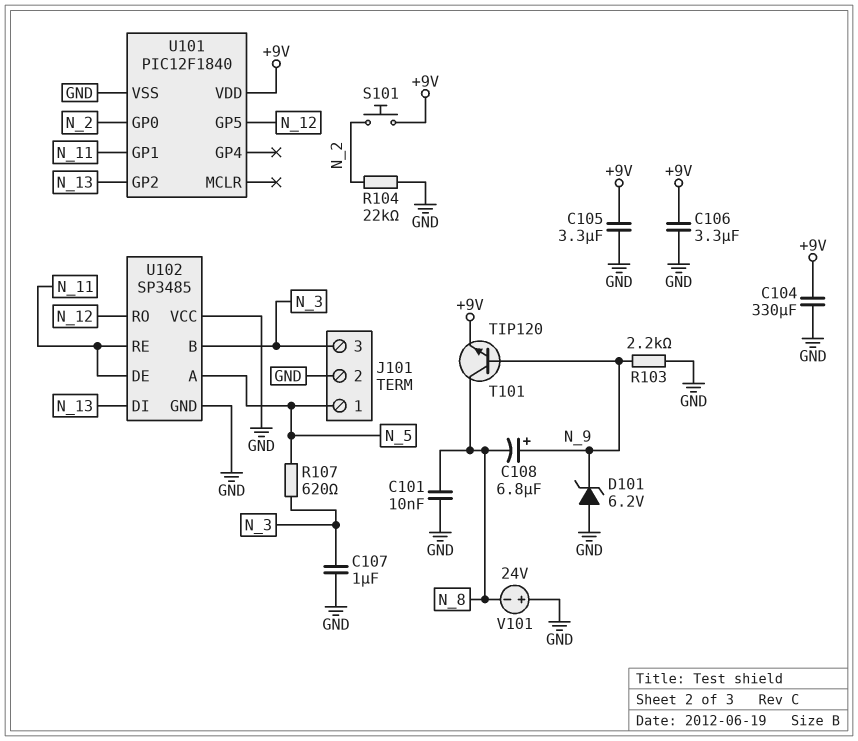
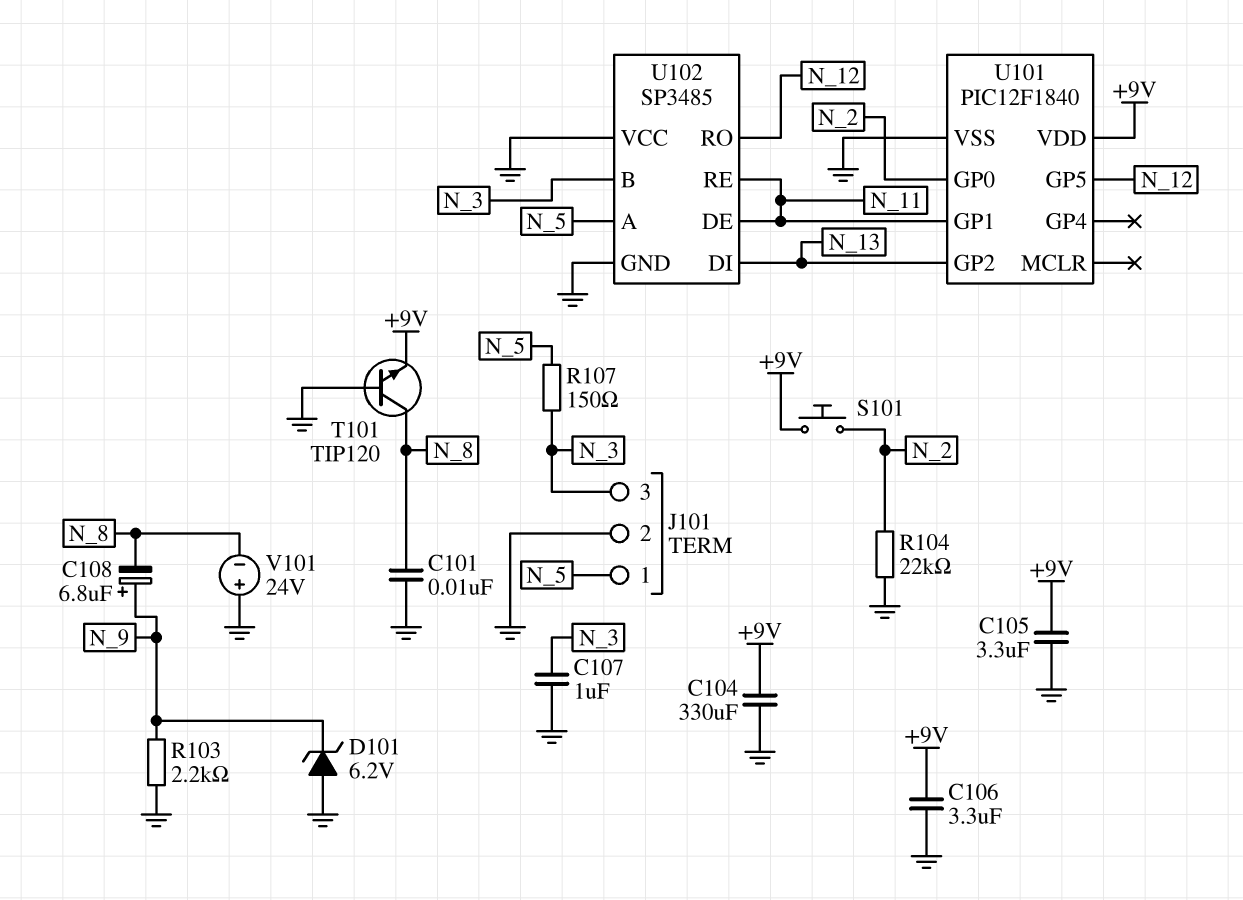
R107: 620 (N_3, N_5) -> 150 (N_3, N_5)
T101: NPN TIP120 (B N_9, C N_8, E +9V) -> NPN TIP120 (B GND, C N_8, E +9V)

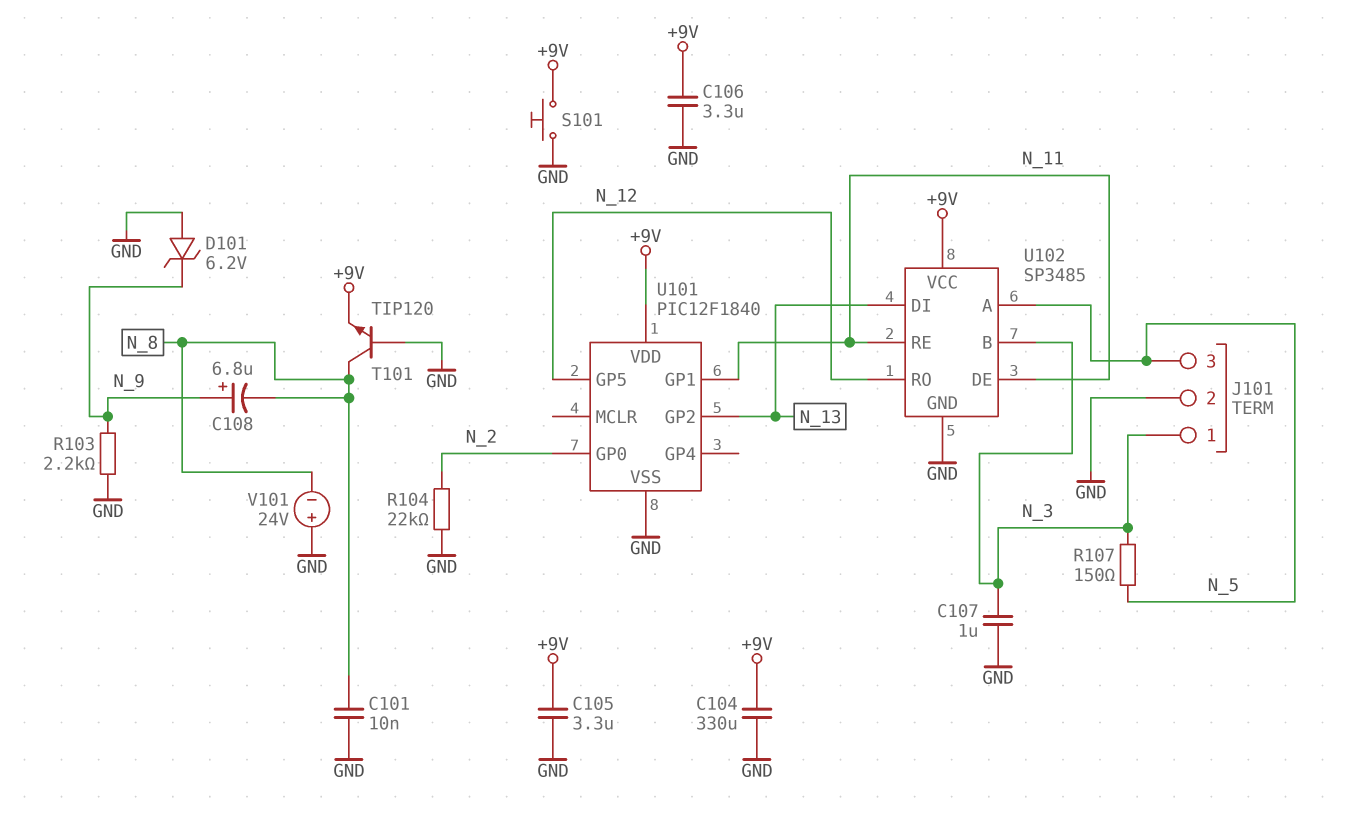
J101 pin 1: N_5 -> N_3
J101 pin 3: N_3 -> N_5
S101: button (+9V, N_2) -> button (+9V, GND)
U102 pin VCC: GND -> +9V

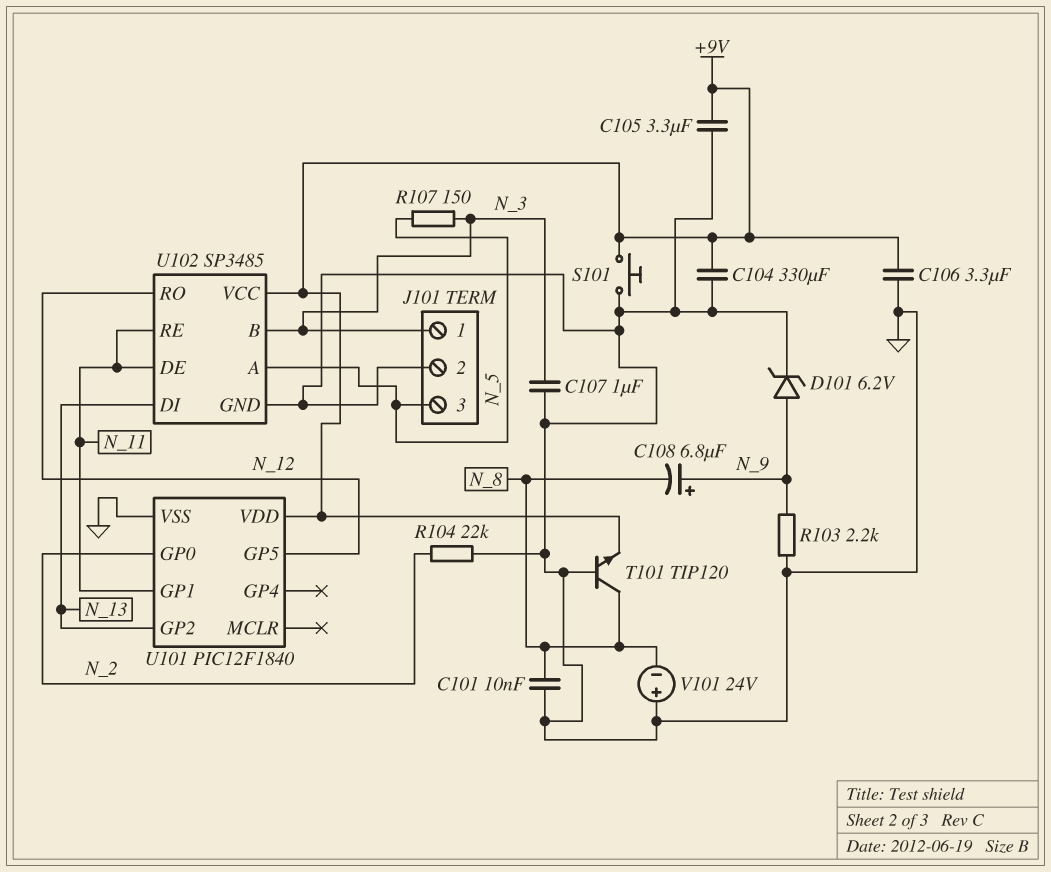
D101: zener 6.2V (A GND, K N_9) -> zener 6.2V (A N_9, K GND)

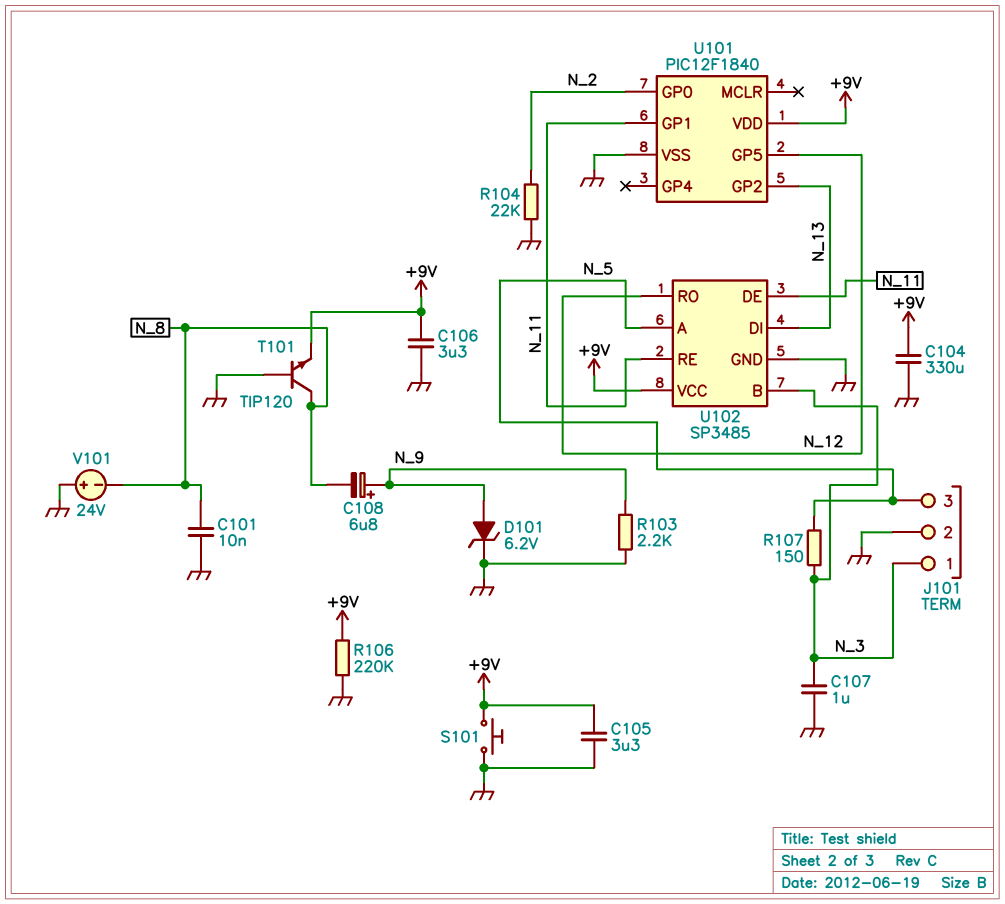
R106: none -> 220k (+9V, GND)

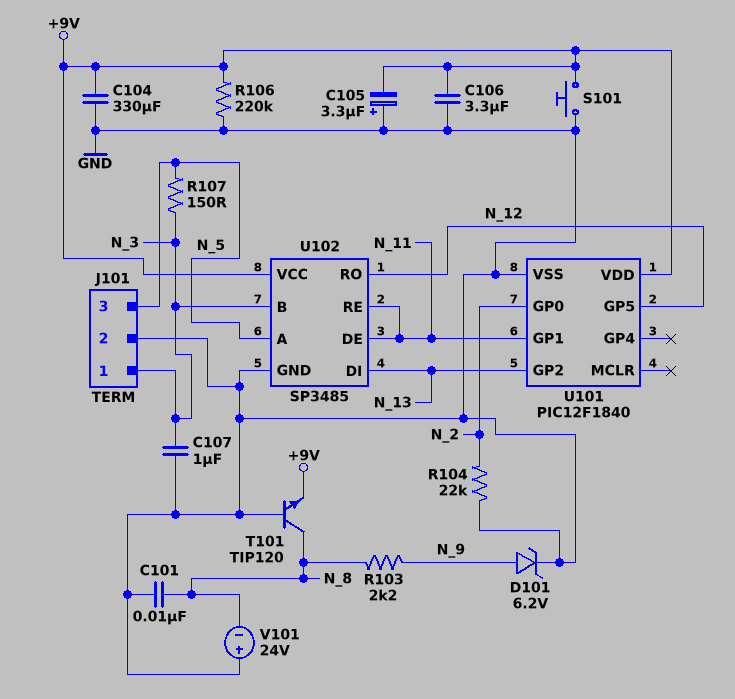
C105: 3.3uF (+9V, GND) -> 3.3uF (plus GND, minus +9V)
C108: 6.8uF (plus N_9, minus N_8) -> none
R103: 2.2k (GND, N_9) -> 2.2k (N_8, N_9)

